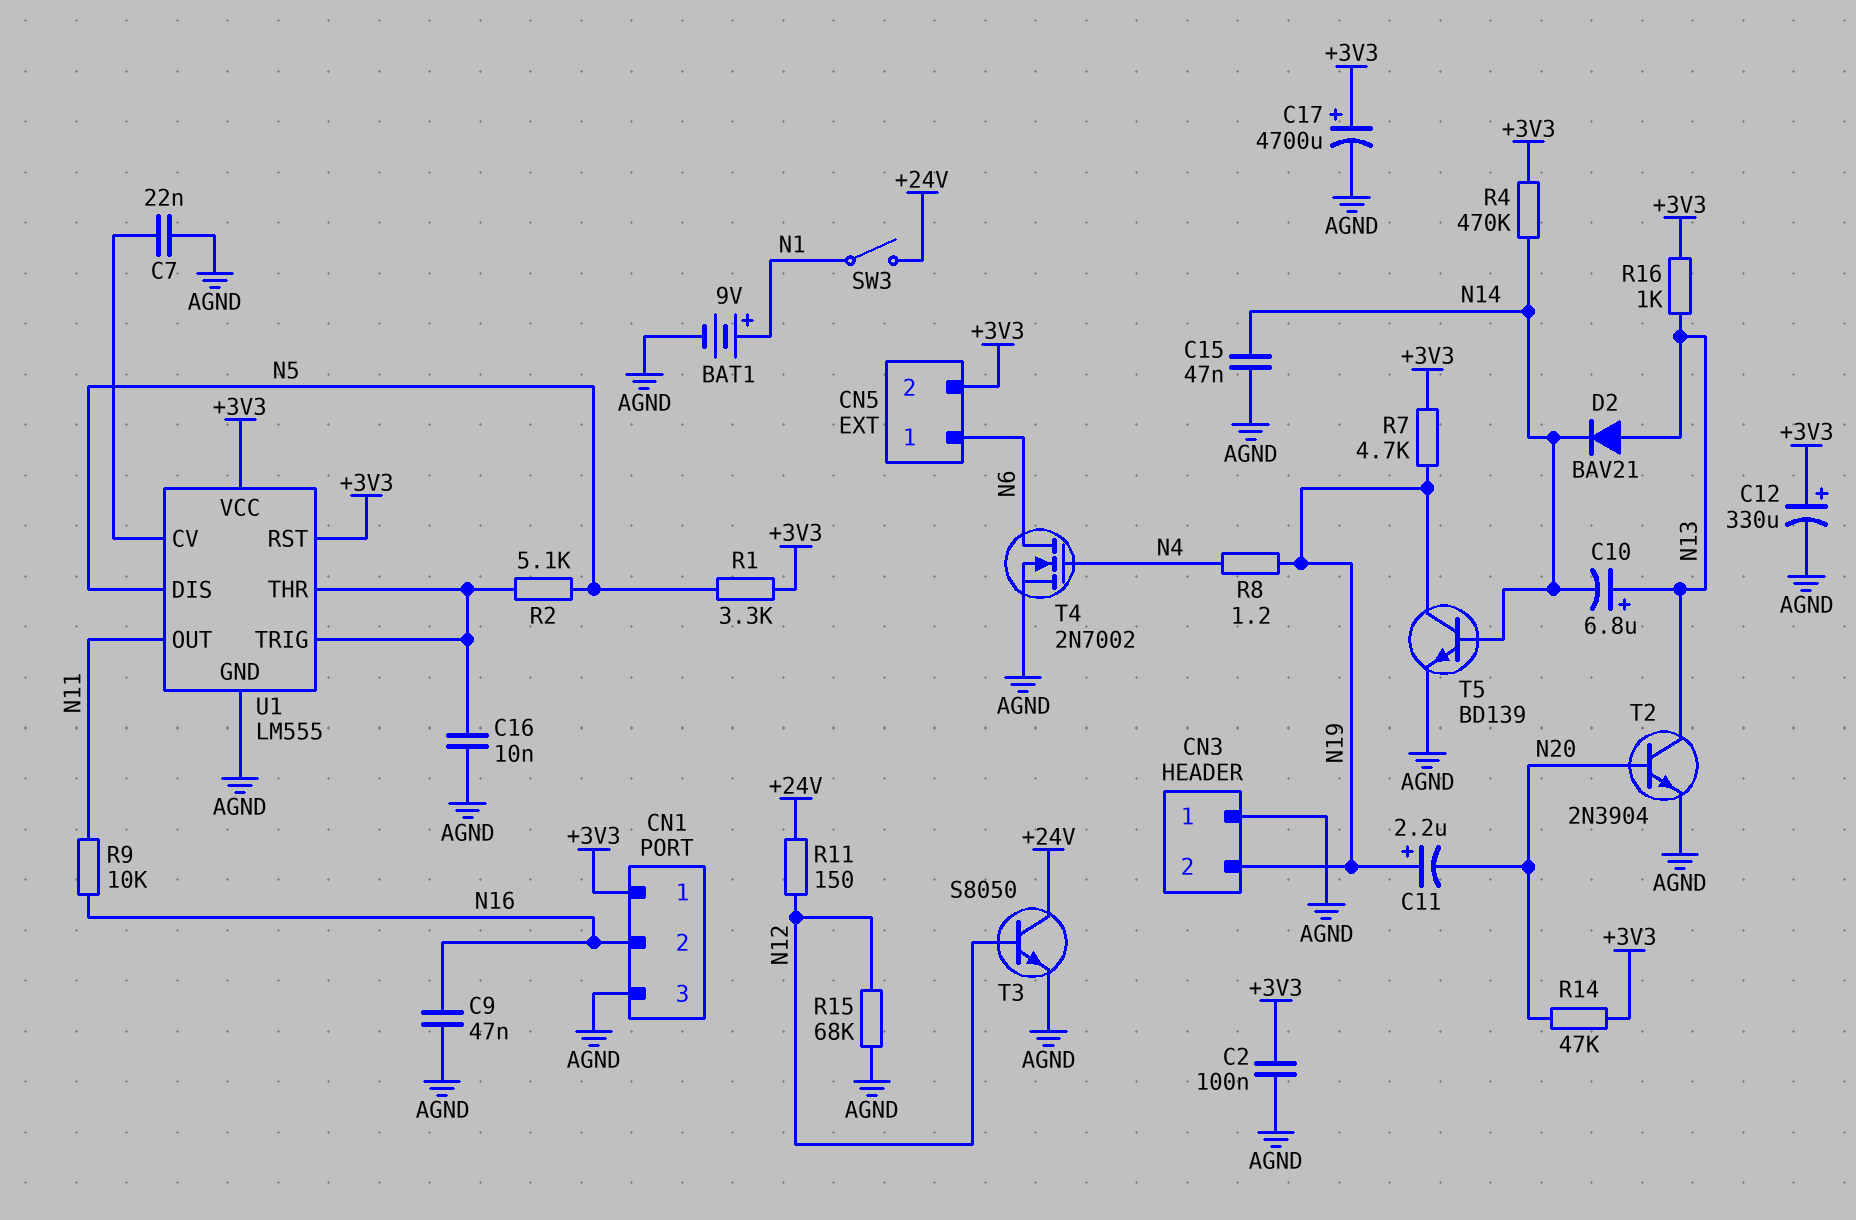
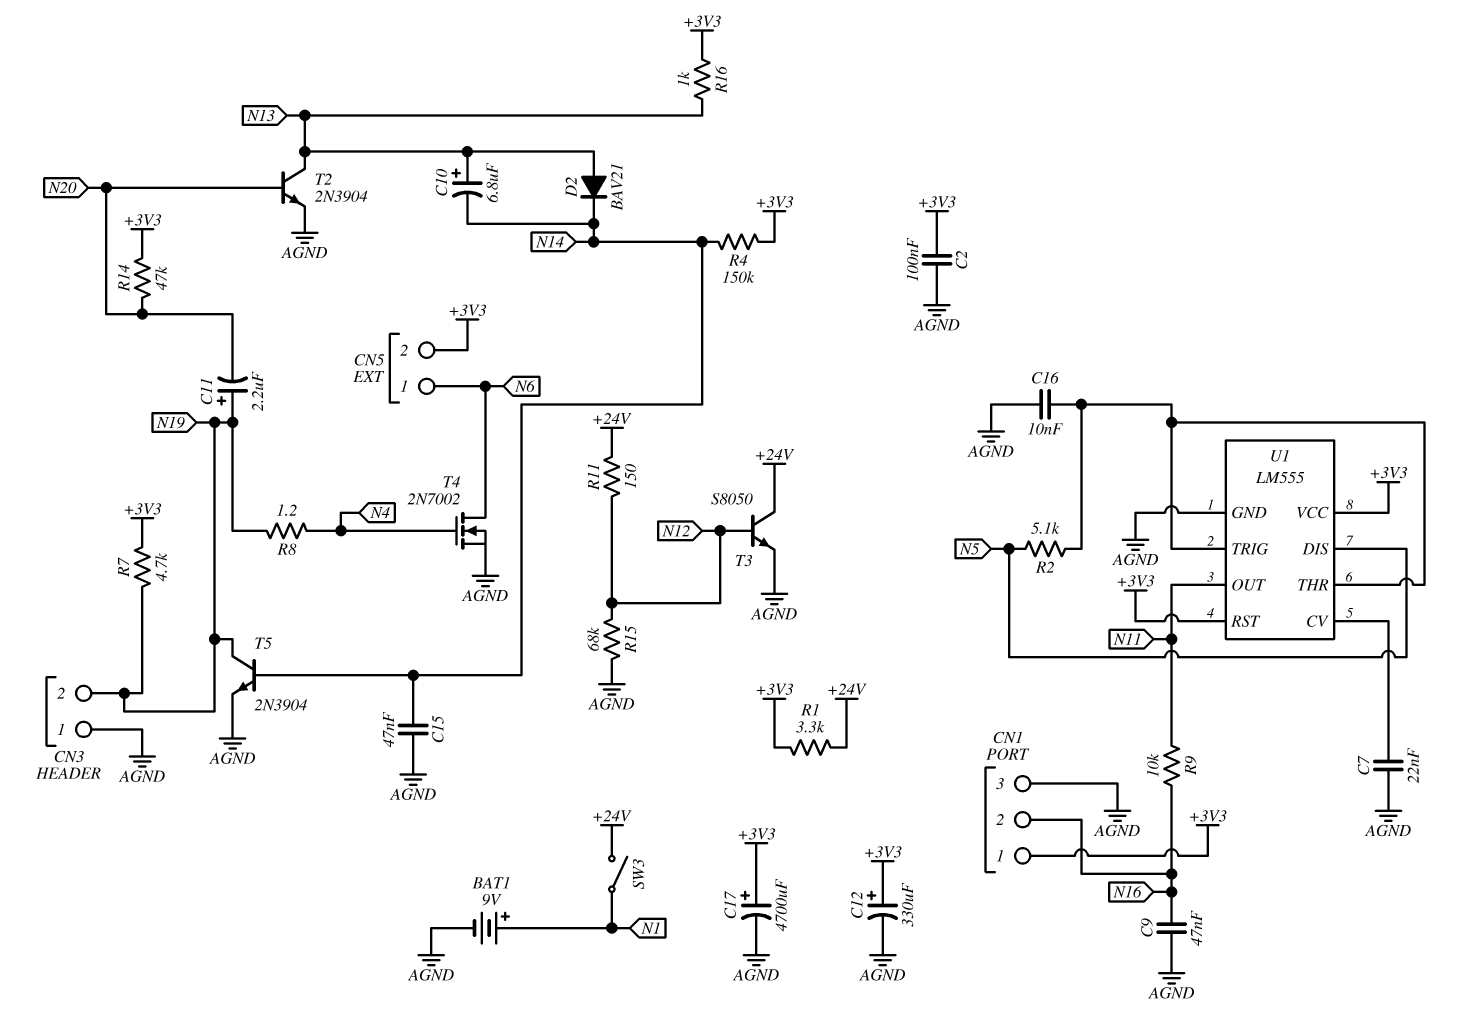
R1: 3.3k (+3V3, N5) -> 3.3k (+3V3, +24V)
R4: 470k (+3V3, N14) -> 150k (+3V3, N14)
T5: NPN BD139 (B N14, C N19, E AGND) -> NPN 2N3904 (B N14, C N19, E AGND)

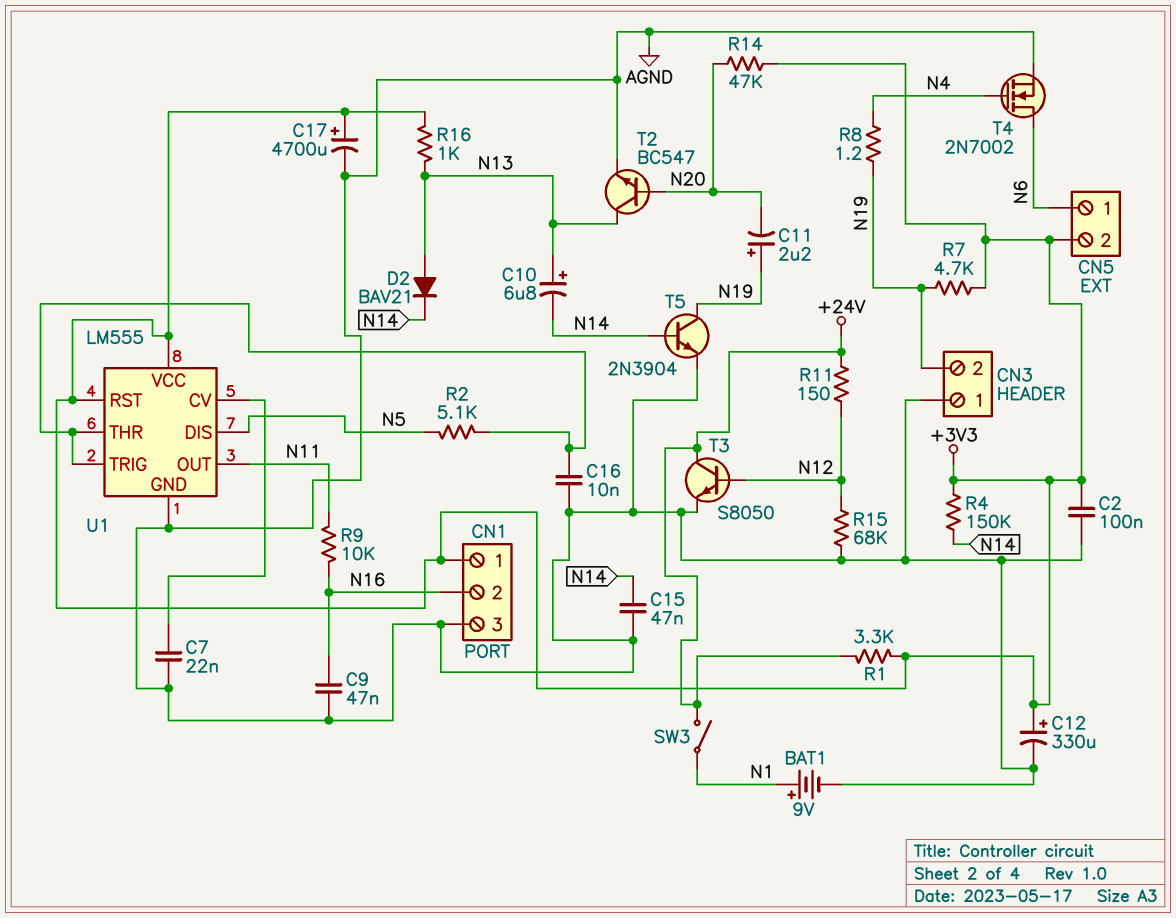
T2: NPN 2N3904 (B N20, C N13, E AGND) -> NPN BC547 (B N20, C N13, E AGND)

